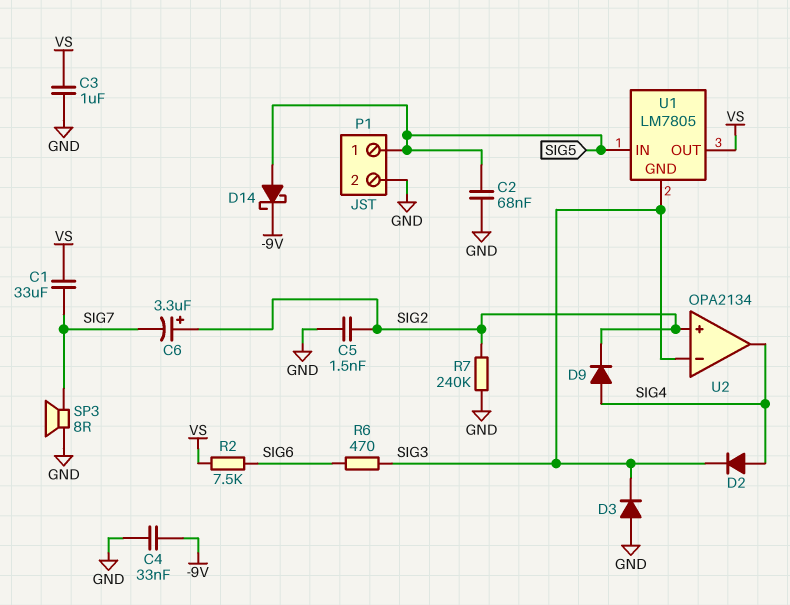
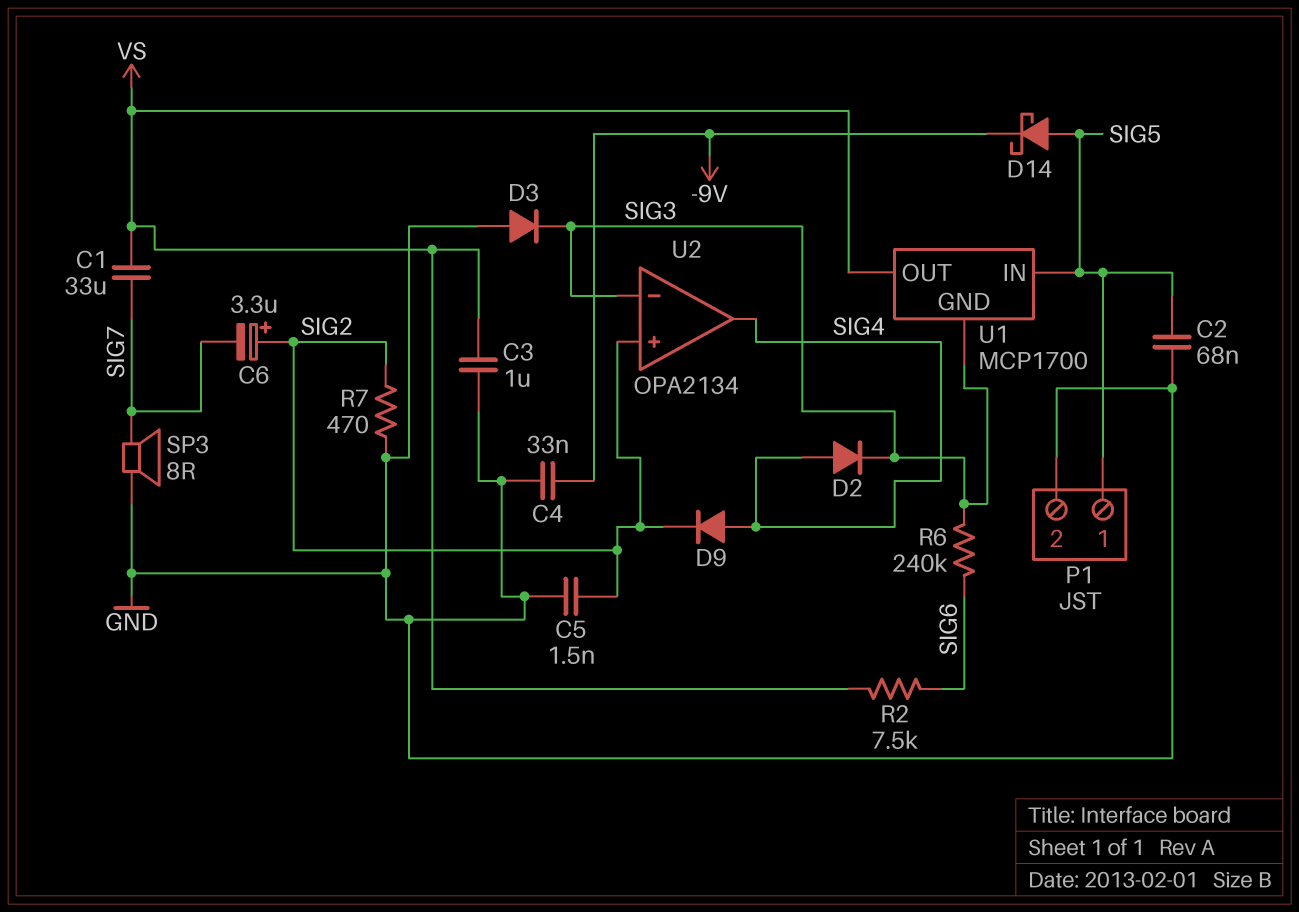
R6: 470 (SIG3, SIG6) -> 240k (SIG3, SIG6)
R7: 240k (GND, SIG2) -> 470 (GND, SIG2)
U1: LM7805 -> MCP1700

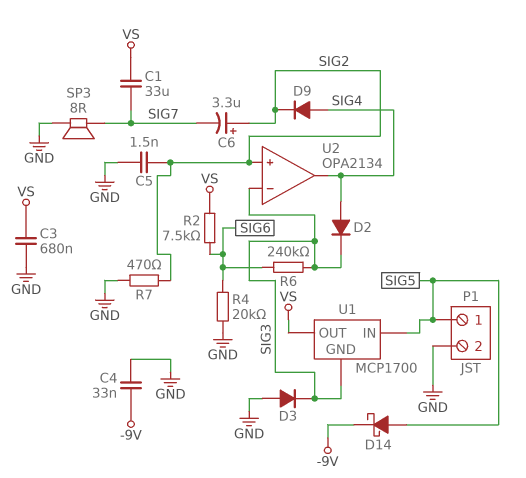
C2: 68nF (GND, SIG5) -> none
C3: 1uF (GND, VS) -> 680nF (GND, VS)
R4: none -> 20k (GND, SIG6)

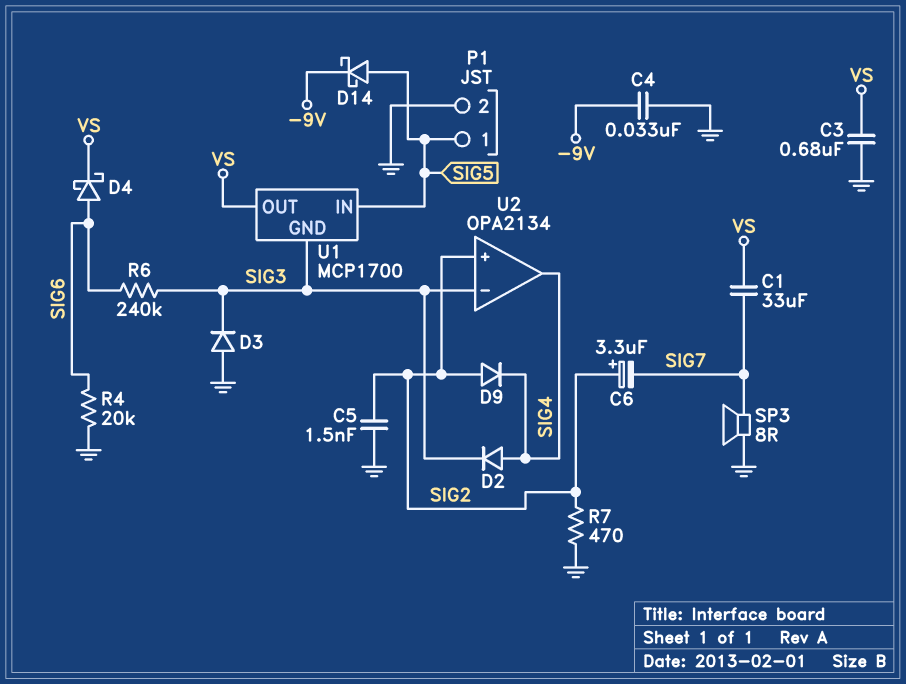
D4: none -> schottky (A SIG6, K VS)
D9: diode (A SIG4, K SIG2) -> diode (A SIG2, K SIG4)
R2: 7.5k (SIG6, VS) -> none

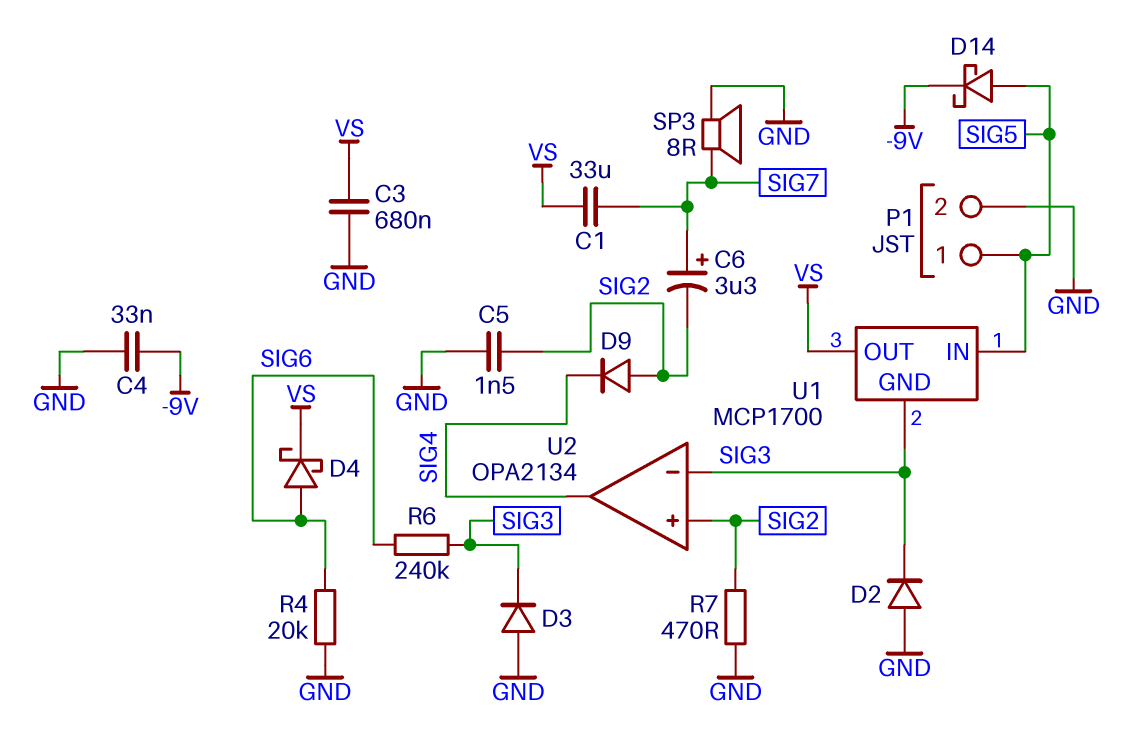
C6: 3.3uF (plus SIG2, minus SIG7) -> 3.3uF (plus SIG7, minus SIG2)
D2: diode (A SIG4, K SIG3) -> diode (A GND, K SIG3)

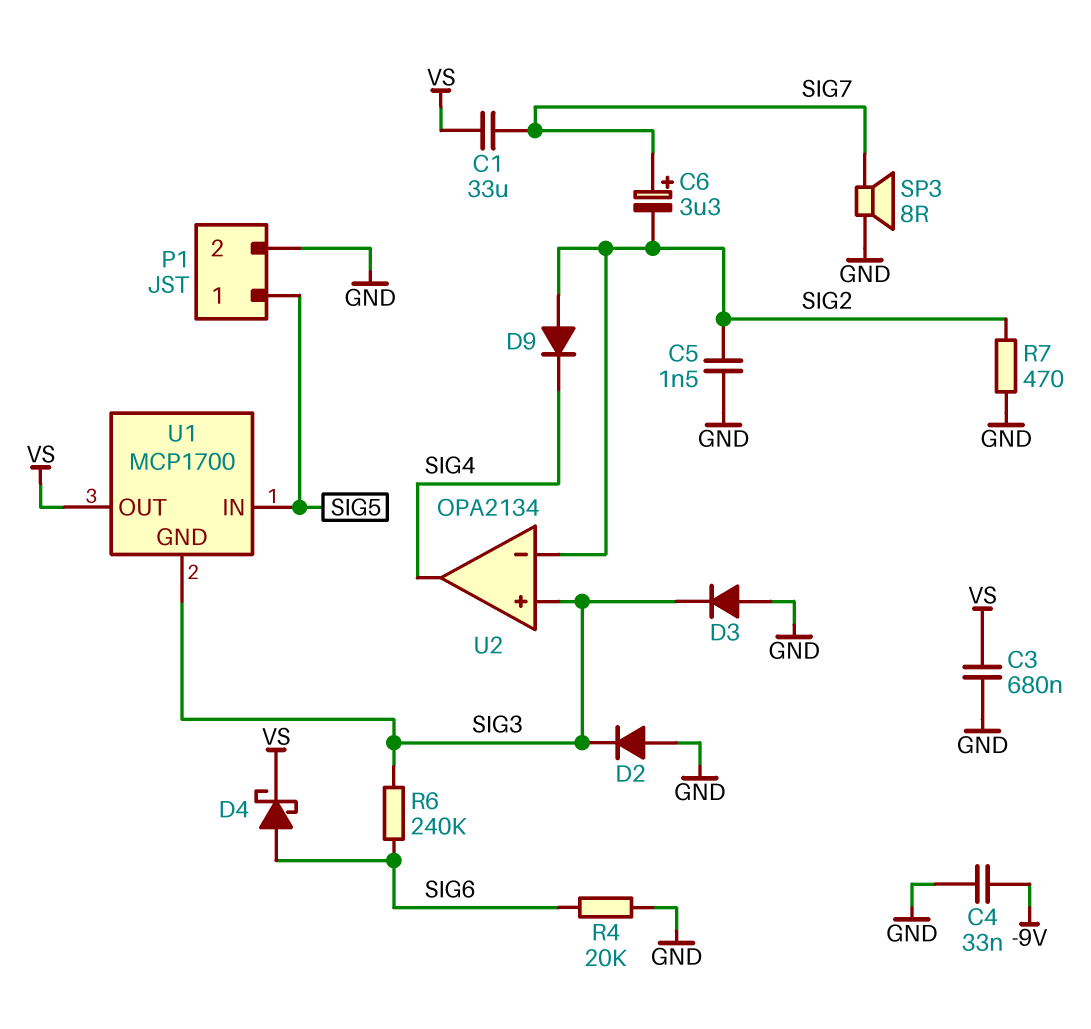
D14: schottky (A SIG5, K -9V) -> none
U2 pin in+: SIG2 -> SIG3
U2 pin in-: SIG3 -> SIG2

